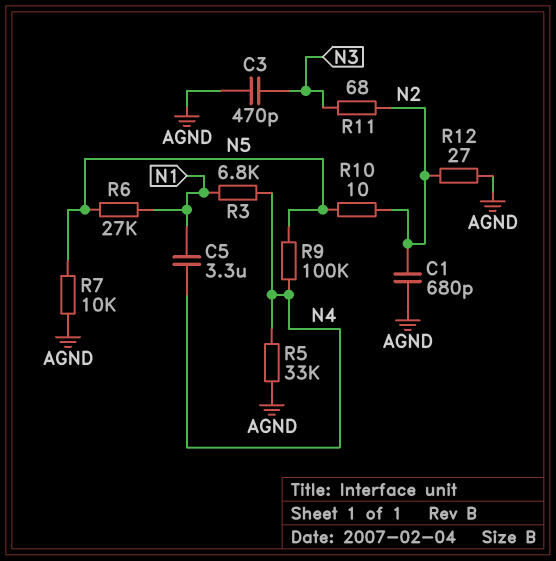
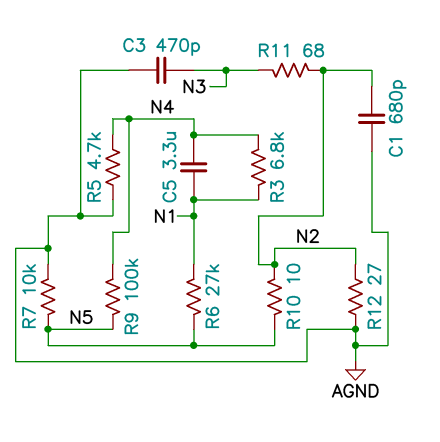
R5: 33k (AGND, N4) -> 4.7k (AGND, N4)

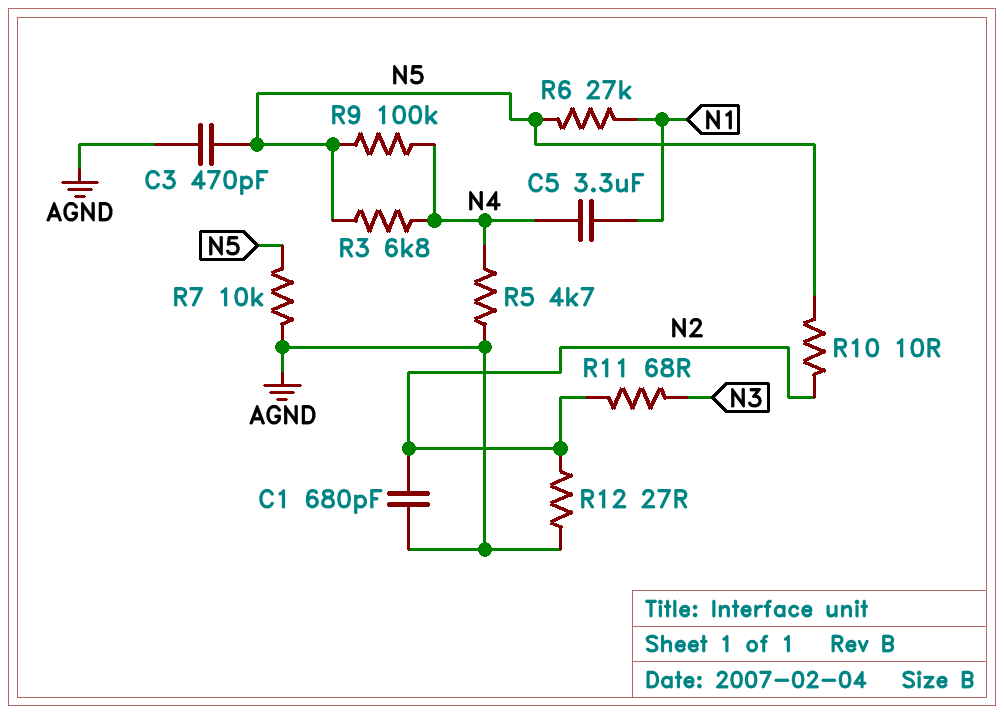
C3: 470pF (AGND, N3) -> 470pF (AGND, N5)
R3: 6.8k (N1, N4) -> 6.8k (N4, N5)

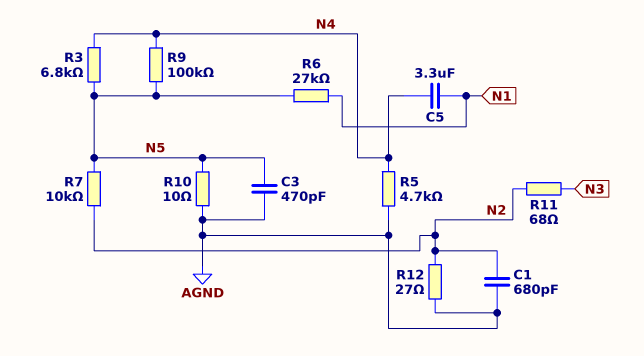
R7: 10k (AGND, N5) -> 10k (N2, N5)
R10: 10 (N2, N5) -> 10 (AGND, N5)

